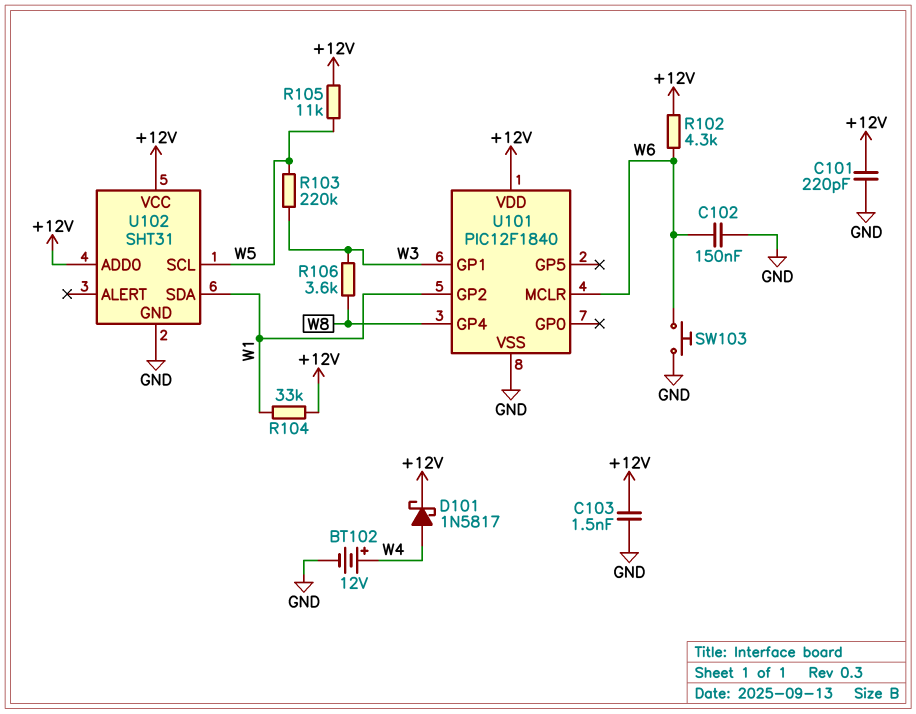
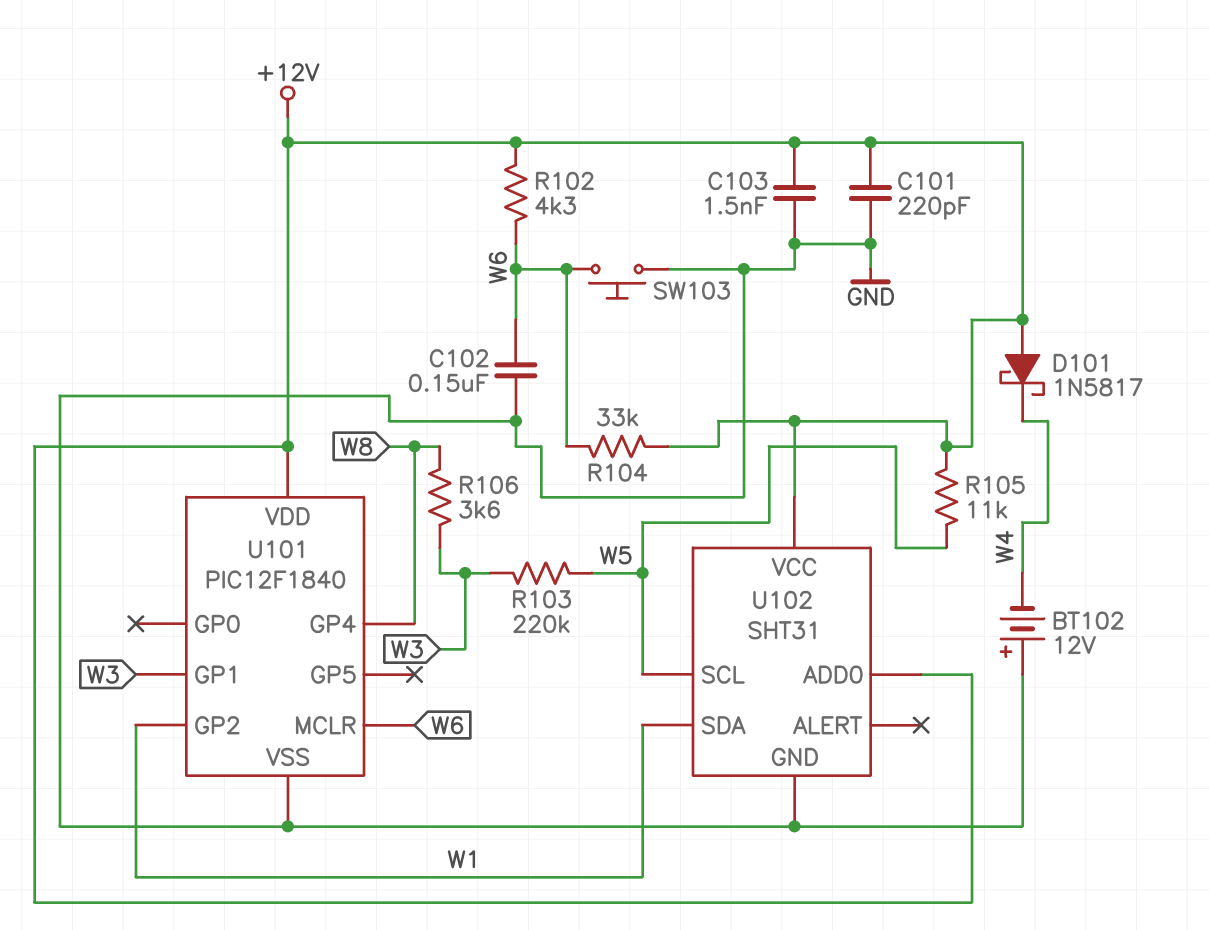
BT102: 12V (plus W4, minus GND) -> 12V (plus GND, minus W4)
D101: schottky 1N5817 (A W4, K +12V) -> schottky 1N5817 (A +12V, K W4)
R104: 33k (+12V, W1) -> 33k (+12V, W6)

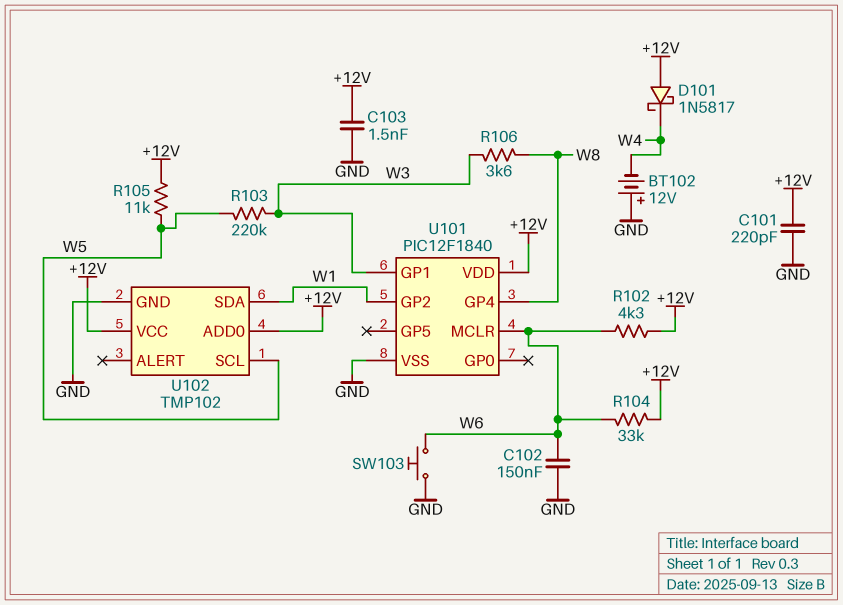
U102: SHT31 -> TMP102

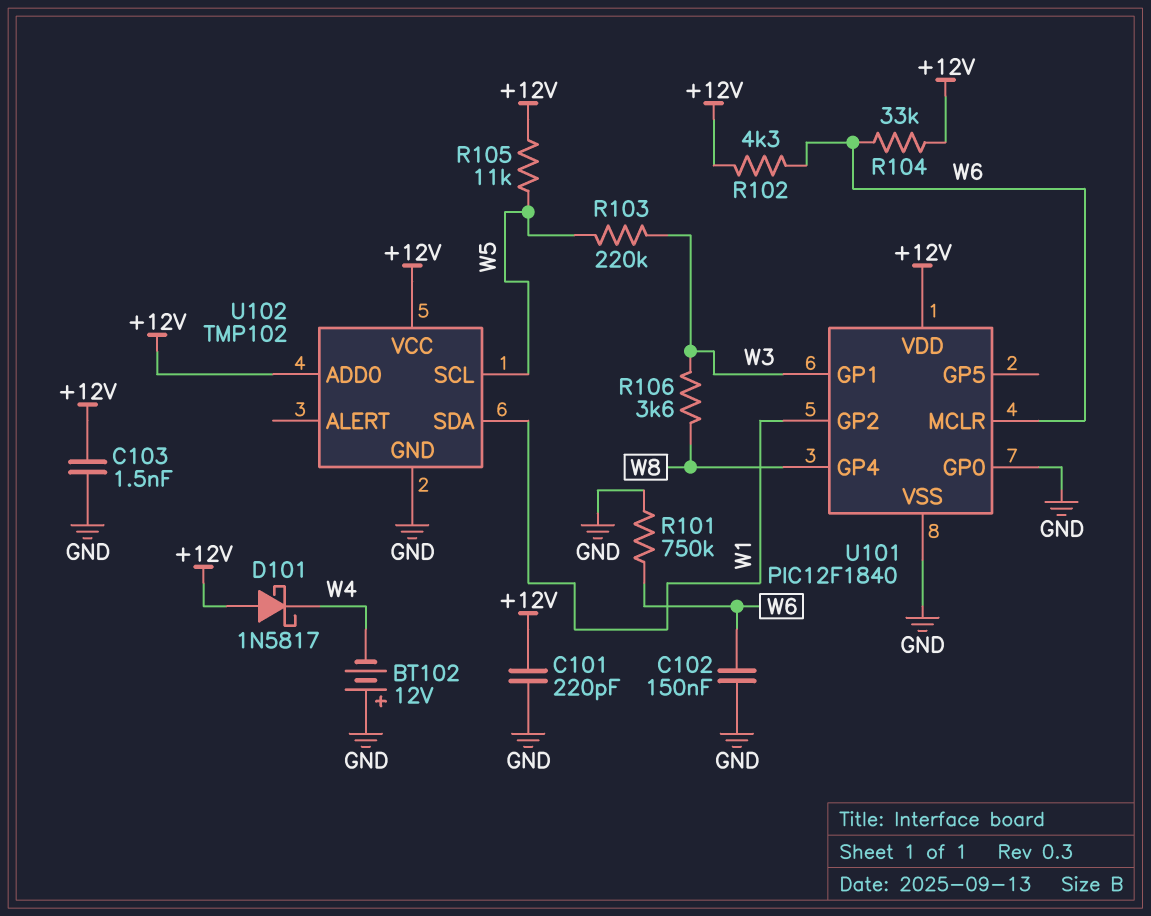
R101: none -> 750k (GND, W6)
SW103: button (GND, W6) -> none
U101 pin GP0: none -> GND

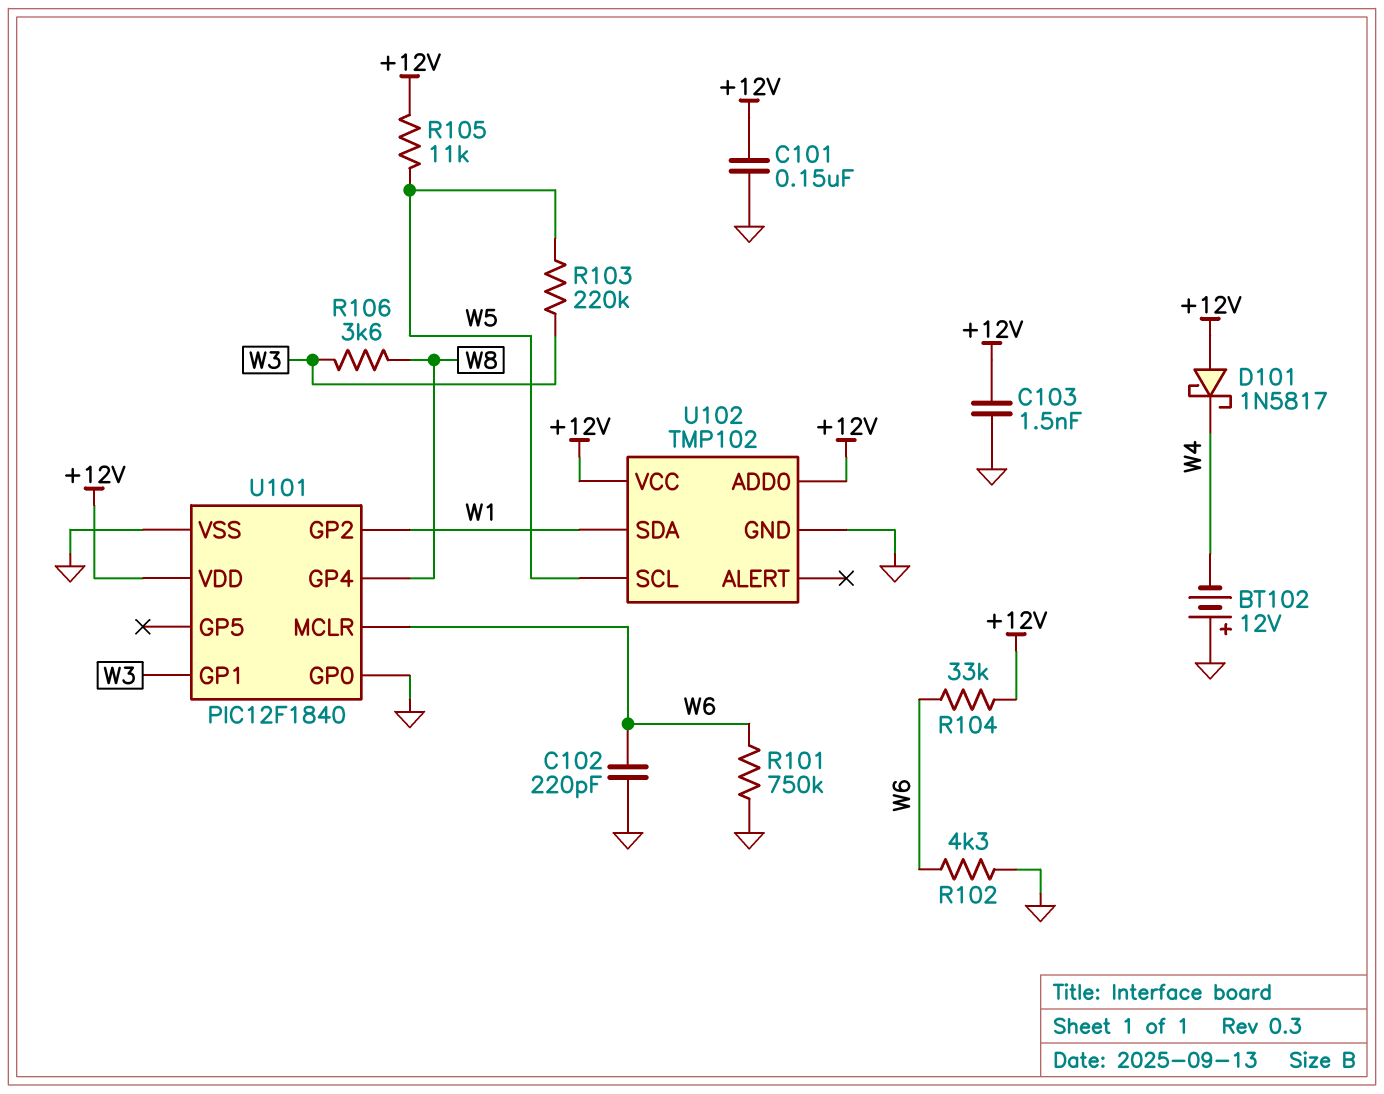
C101: 220pF (+12V, GND) -> 150nF (+12V, GND)
C102: 150nF (GND, W6) -> 220pF (GND, W6)
R102: 4.3k (+12V, W6) -> 4.3k (GND, W6)

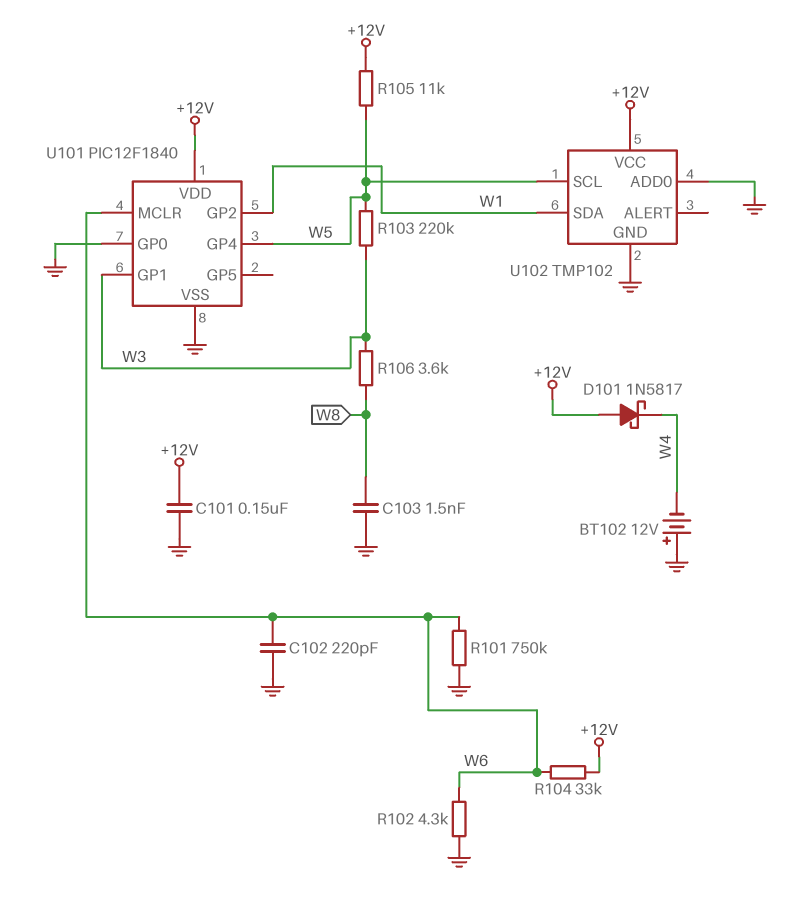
C103: 1.5nF (+12V, GND) -> 1.5nF (GND, W8)
U101 pin GP4: W8 -> W5
U102 pin ADD0: +12V -> GND

